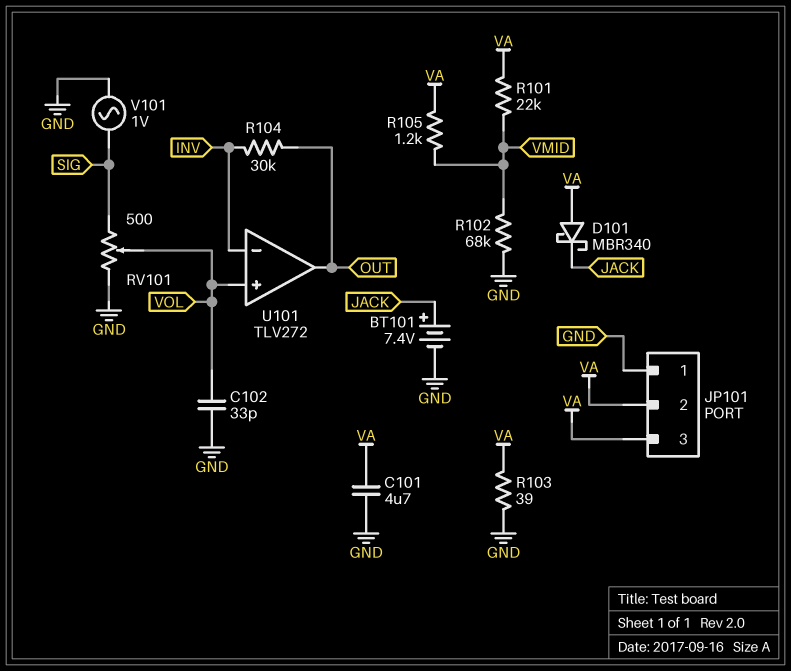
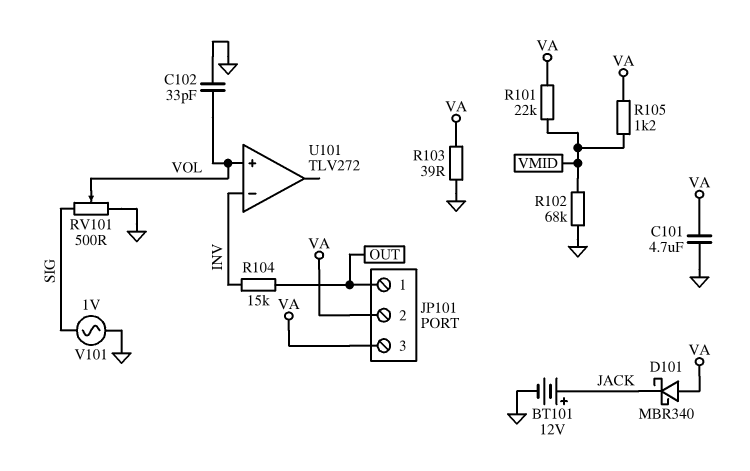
BT101: 7.4V (plus JACK, minus GND) -> 12V (plus JACK, minus GND)
JP101 pin 1: GND -> OUT
R104: 30k (INV, OUT) -> 15k (INV, OUT)
U101 pin out: OUT -> none

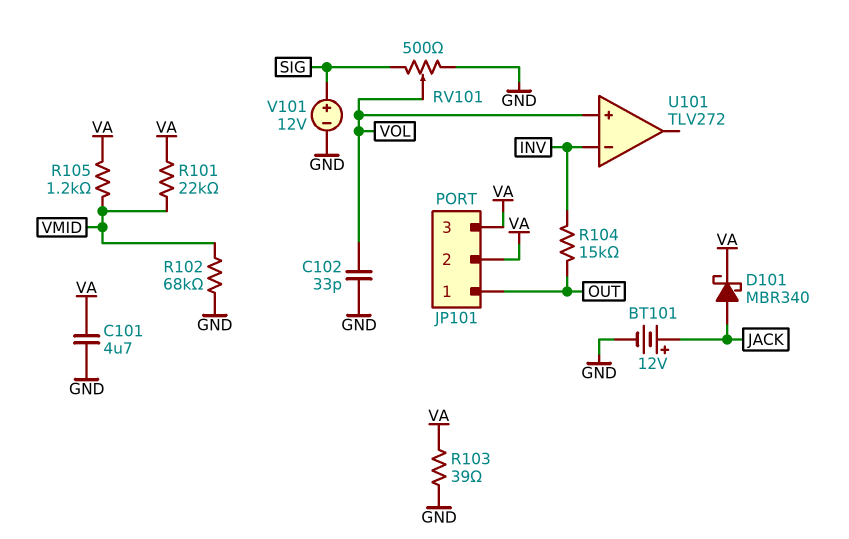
D101: schottky MBR340 (A VA, K JACK) -> schottky MBR340 (A JACK, K VA)
V101: AC 1V (GND, SIG) -> 12V (plus SIG, minus GND)

